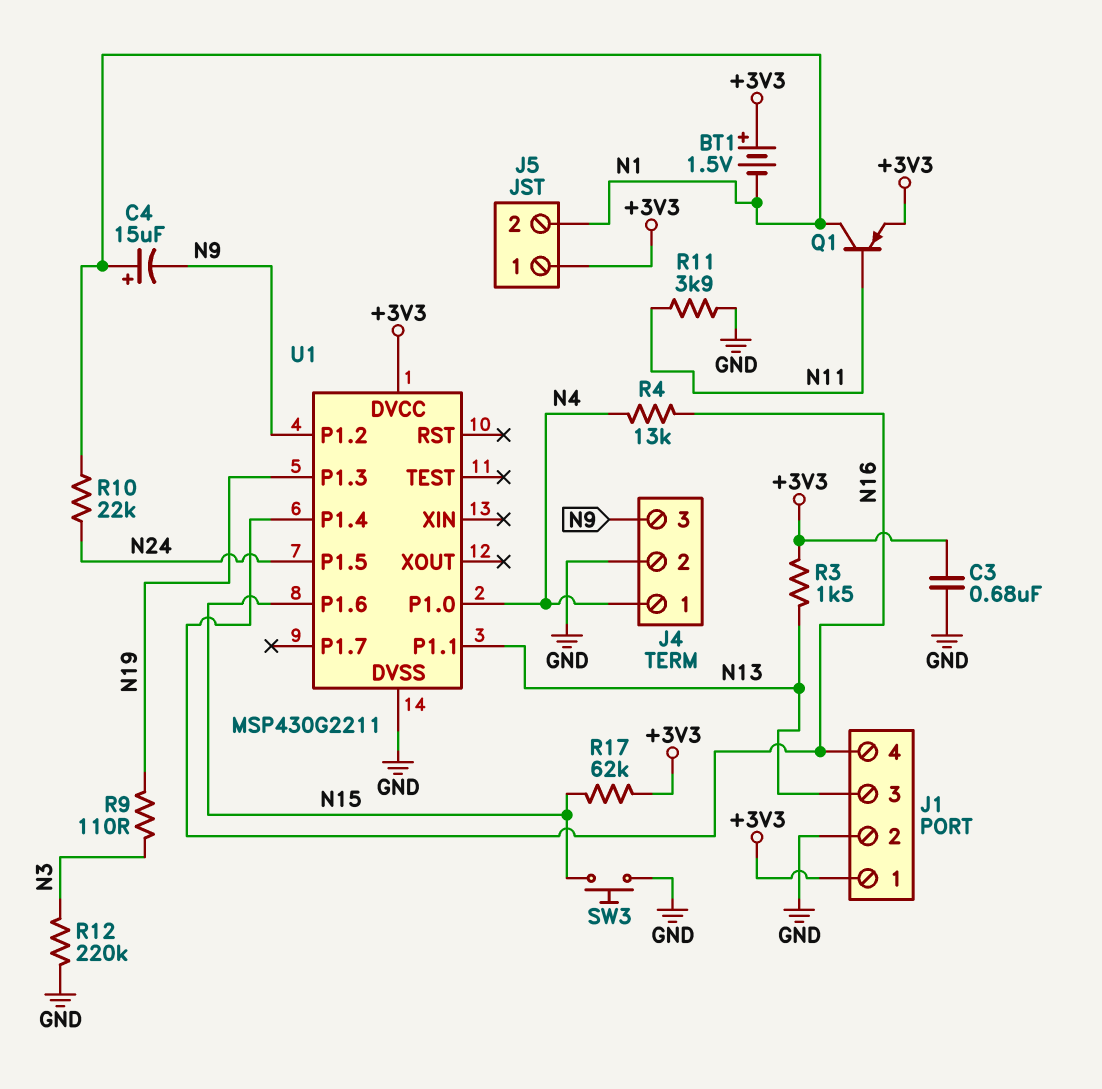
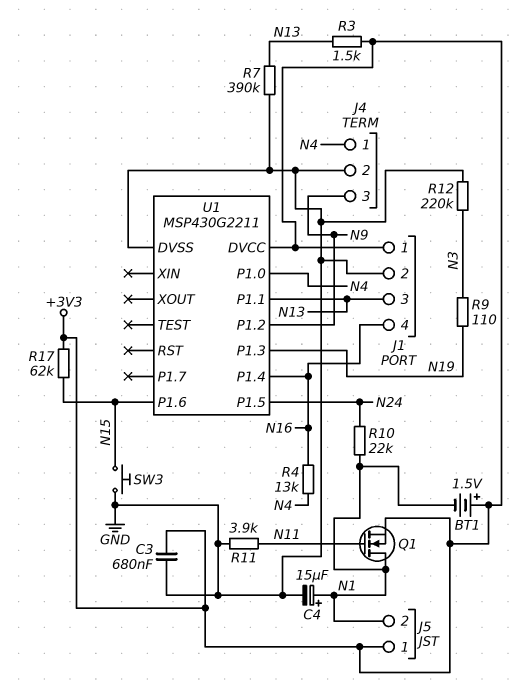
C4: 15uF (plus N1, minus N9) -> 15uF (plus N1, minus GND)
Q1: PNP (B N11, C N1, E +3V3) -> NMOS (G N11, D N1, S +3V3)
R7: none -> 390k (GND, N13)

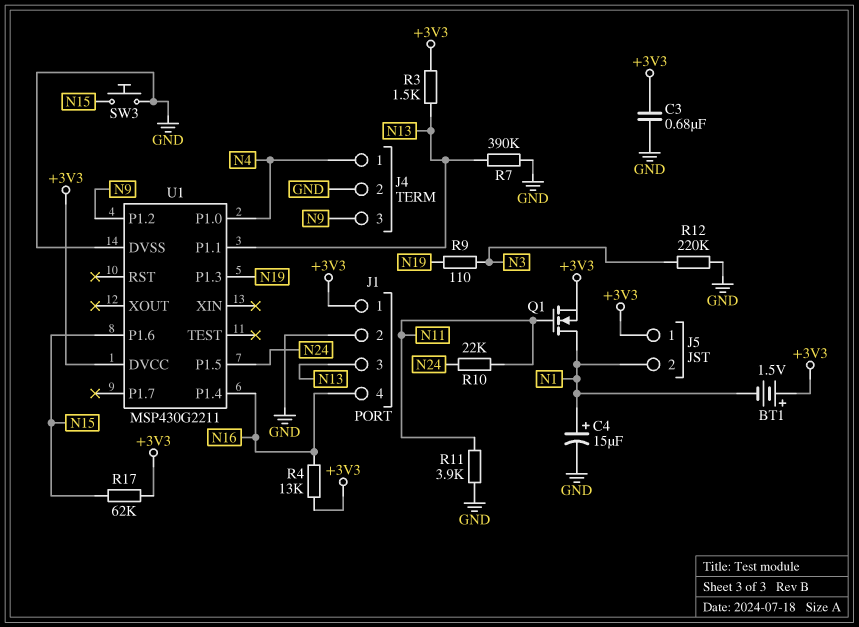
R4: 13k (N4, N16) -> 13k (+3V3, N16)
R10: 22k (N1, N24) -> 22k (N11, N24)

